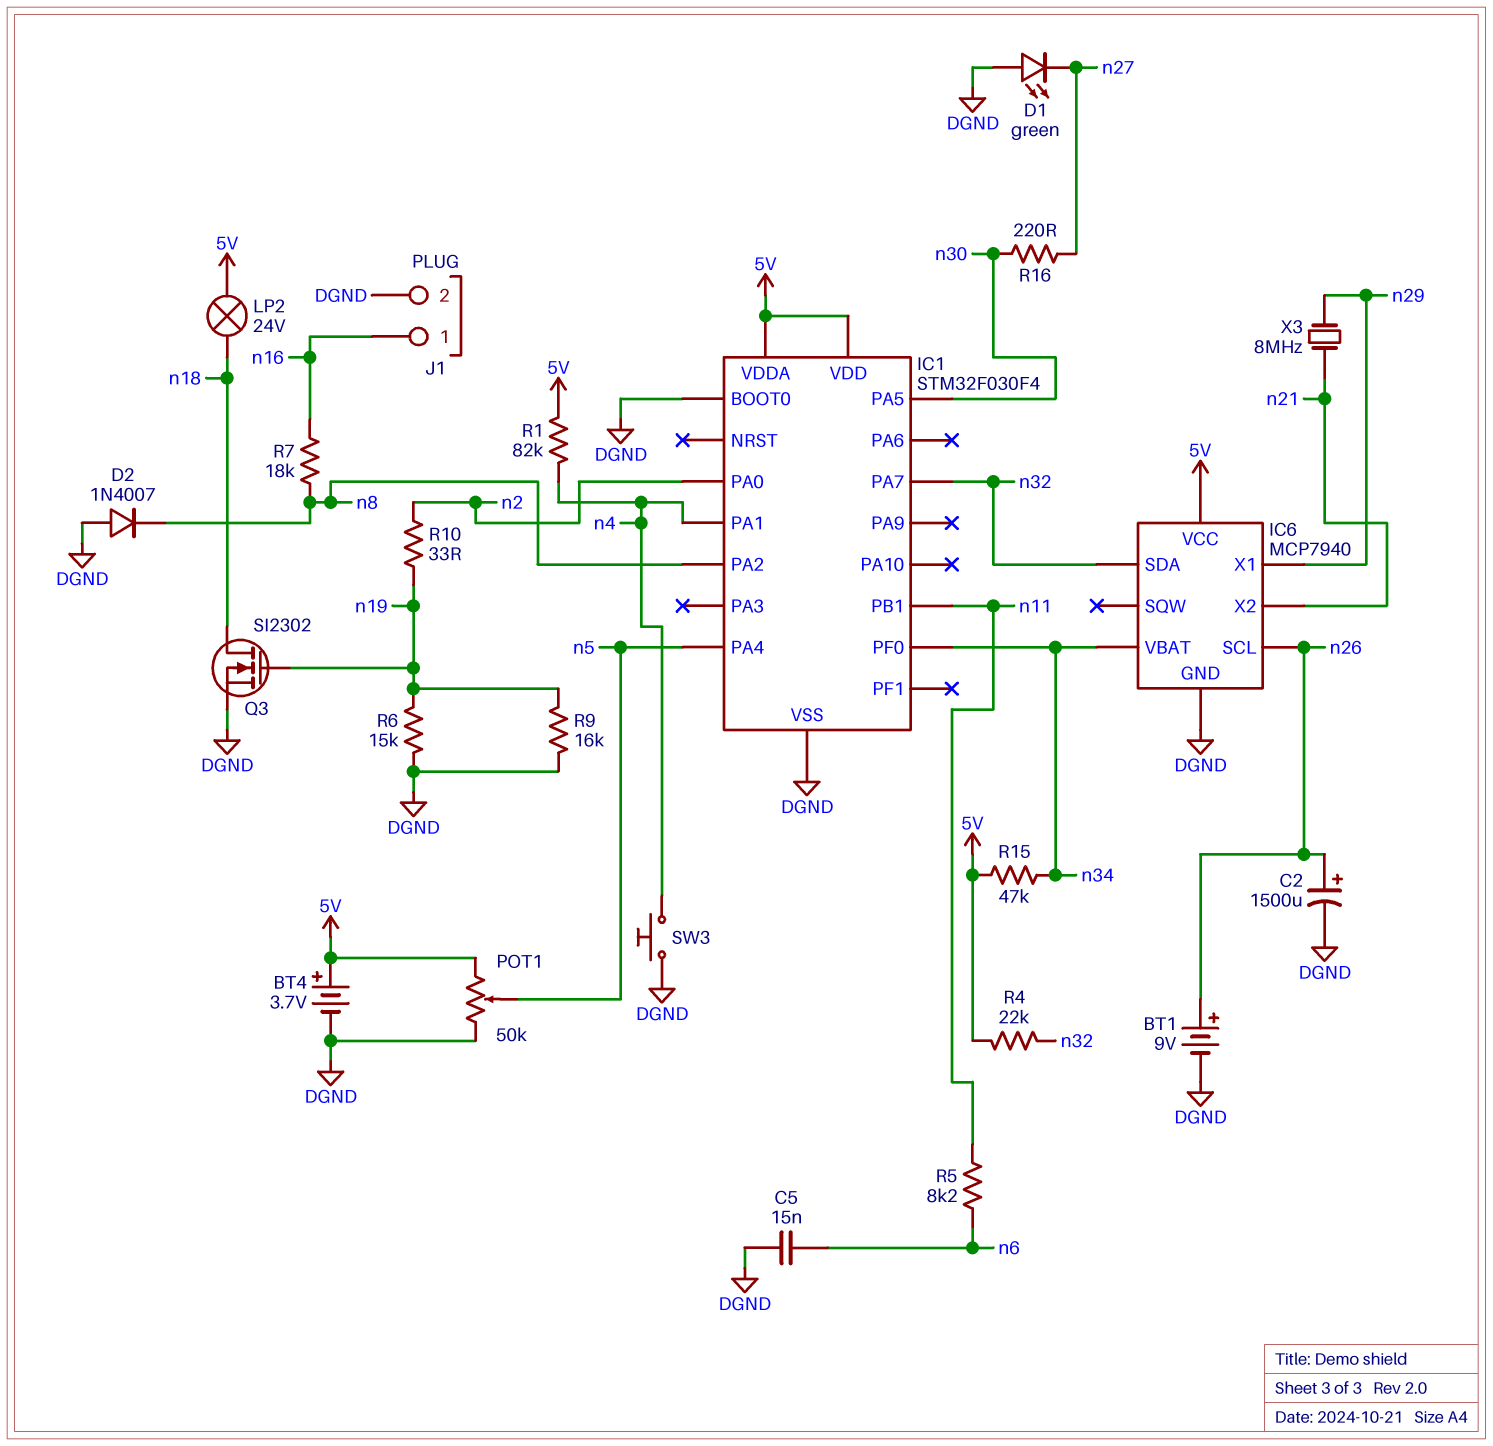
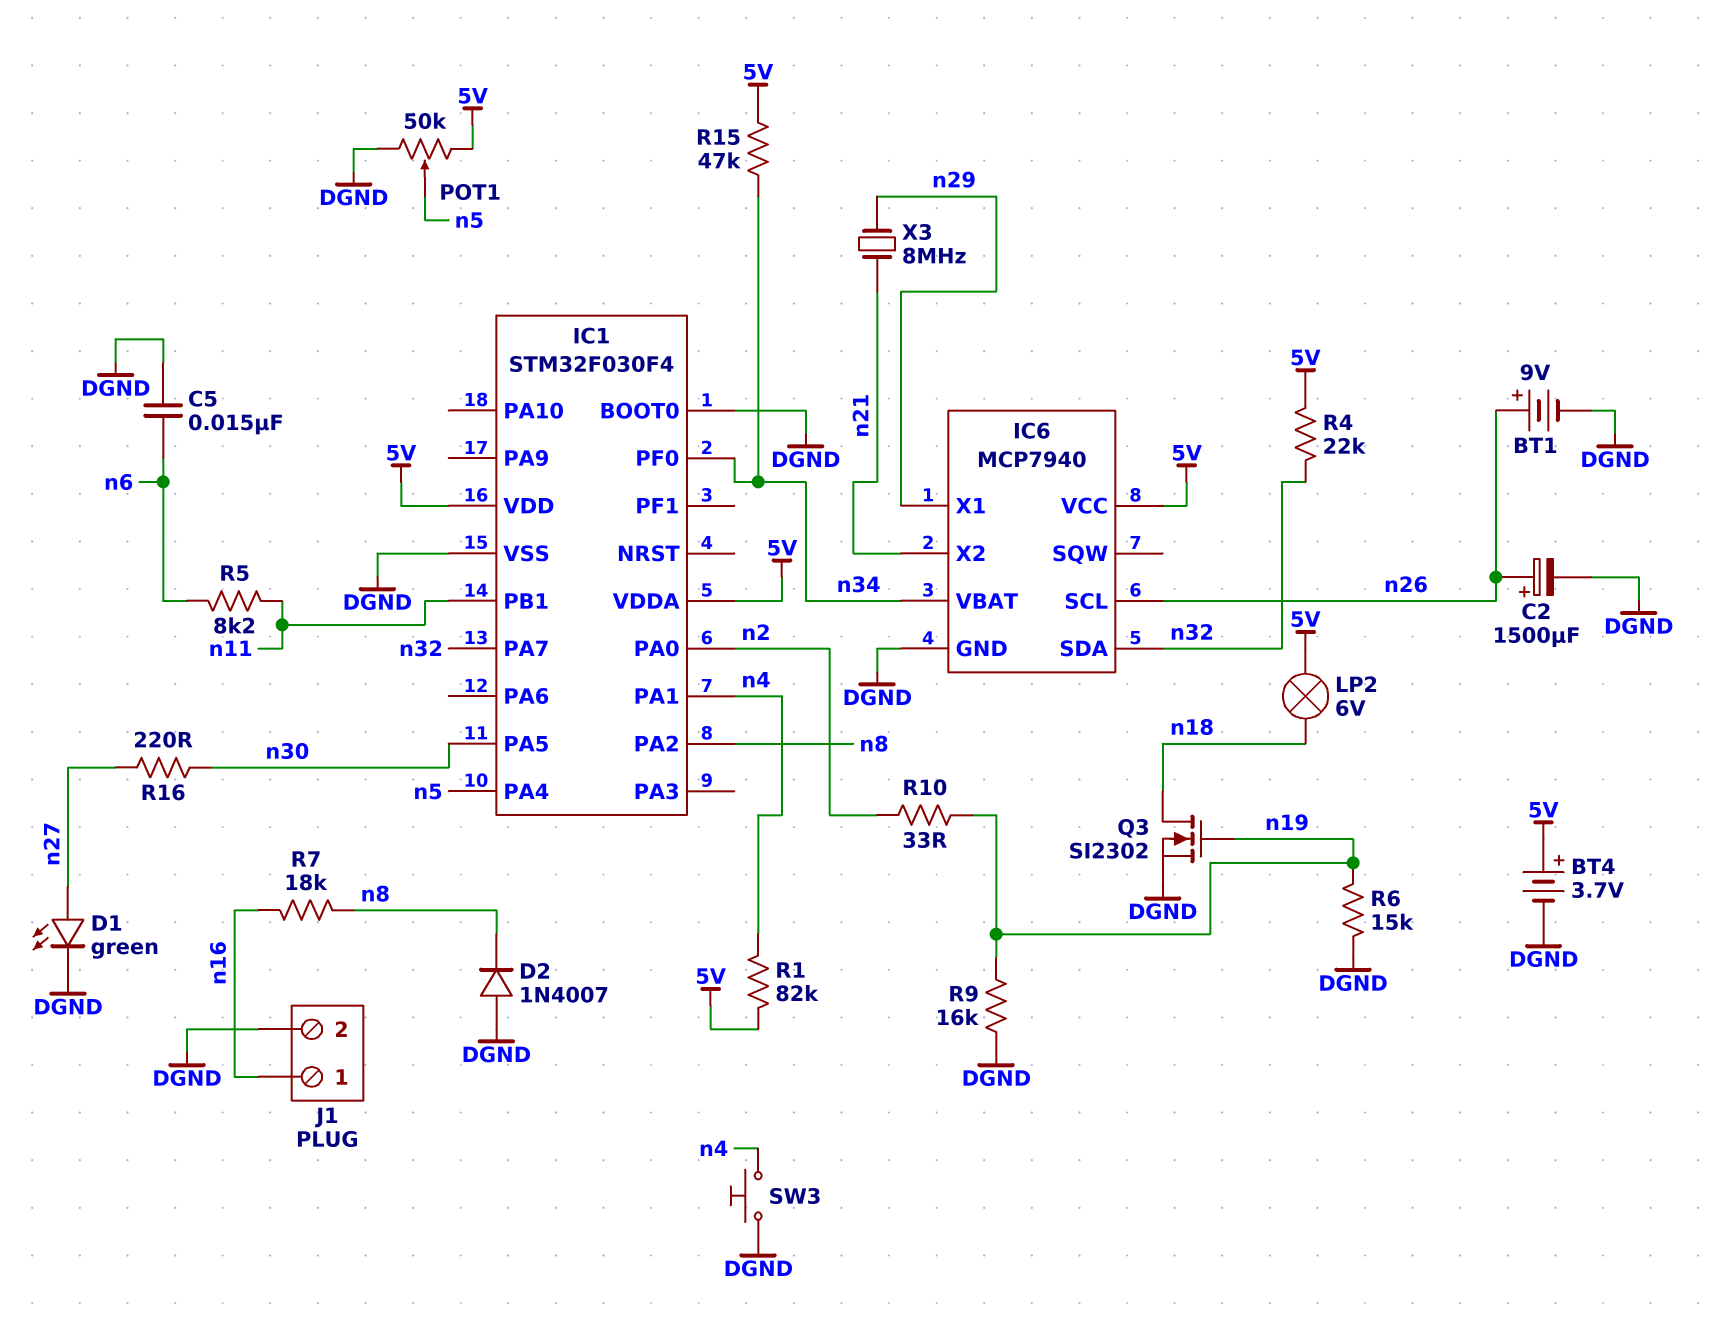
D1: LED green (A DGND, K n27) -> LED green (A n27, K DGND)
LP2: lamp 24V (5V, n18) -> lamp 6V (5V, n18)

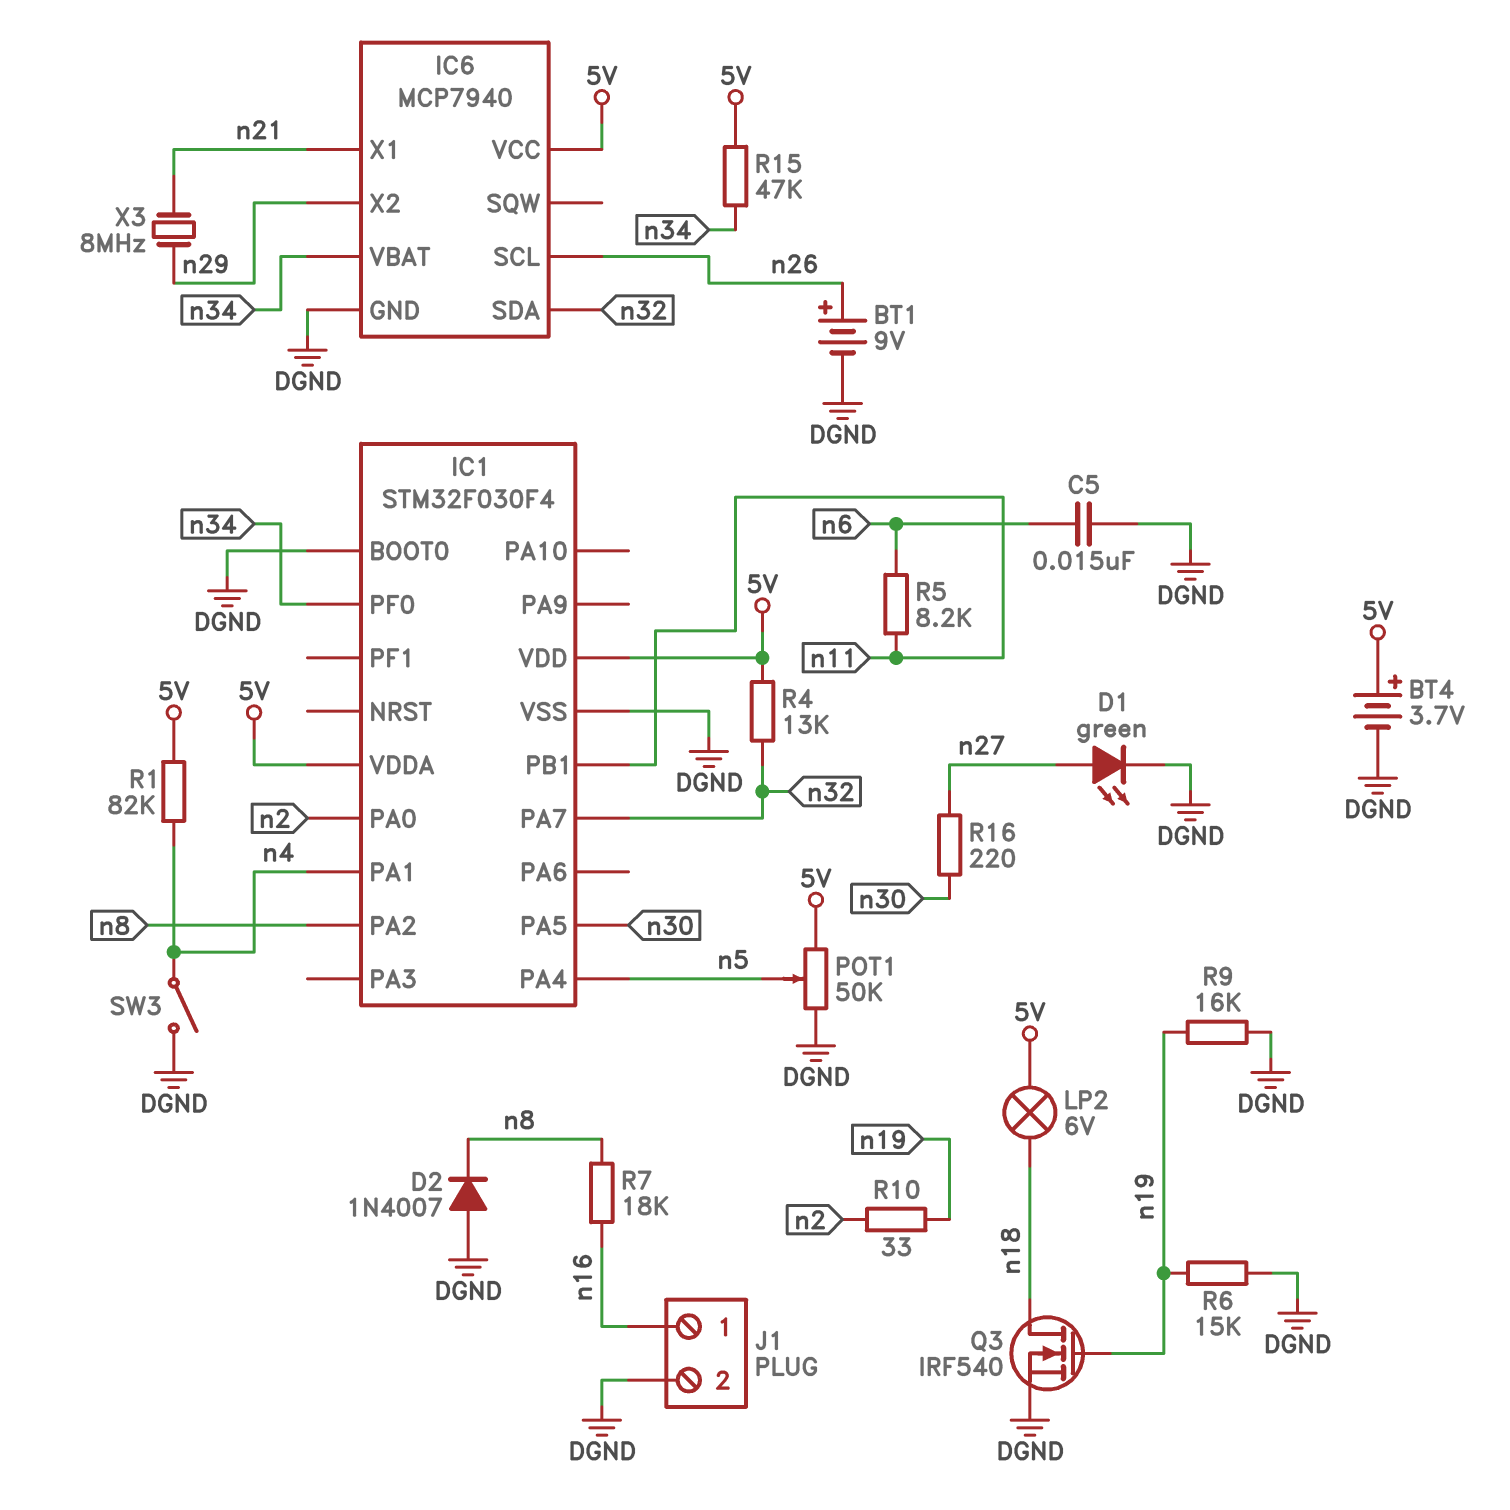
C2: 1500uF (plus n26, minus DGND) -> none
IC6 pin X1: n29 -> n21
IC6 pin X2: n21 -> n29
Q3: NMOS SI2302 (G n19, D n18, S DGND) -> NMOS IRF540 (G n19, D n18, S DGND)
R4: 22k (5V, n32) -> 13k (5V, n32)
SW3: button (DGND, n4) -> switch (DGND, n4)

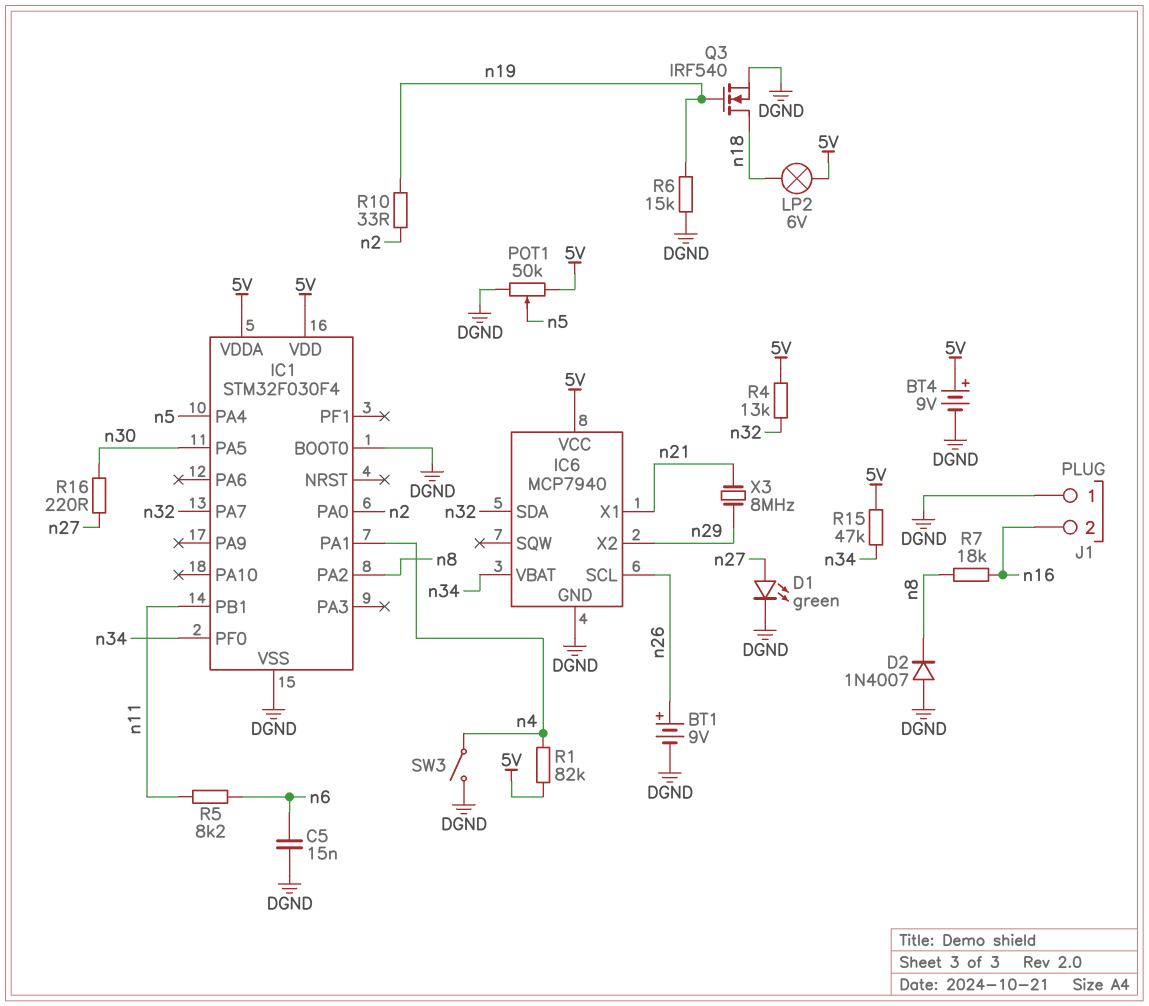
BT4: 3.7V (plus 5V, minus DGND) -> 9V (plus 5V, minus DGND)
J1 pin 1: n16 -> DGND
J1 pin 2: DGND -> n16
R9: 16k (DGND, n19) -> none

